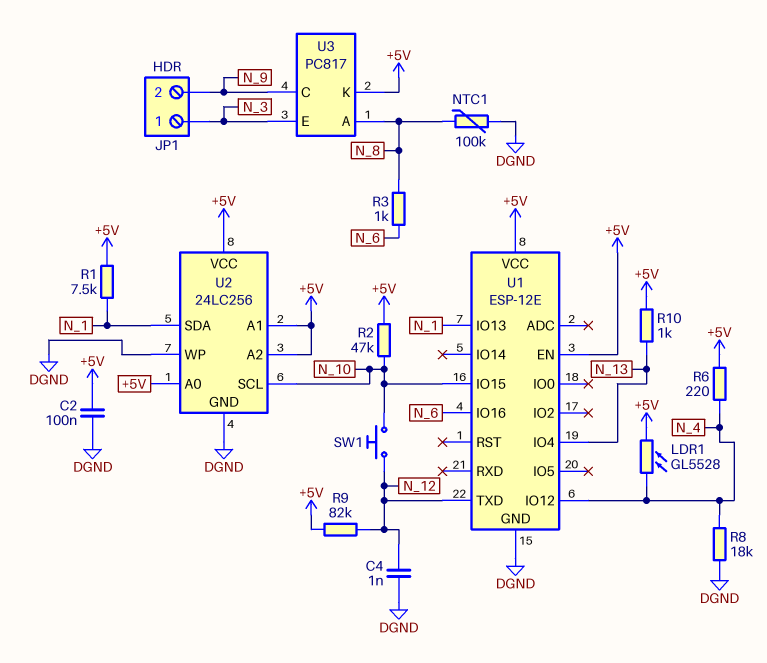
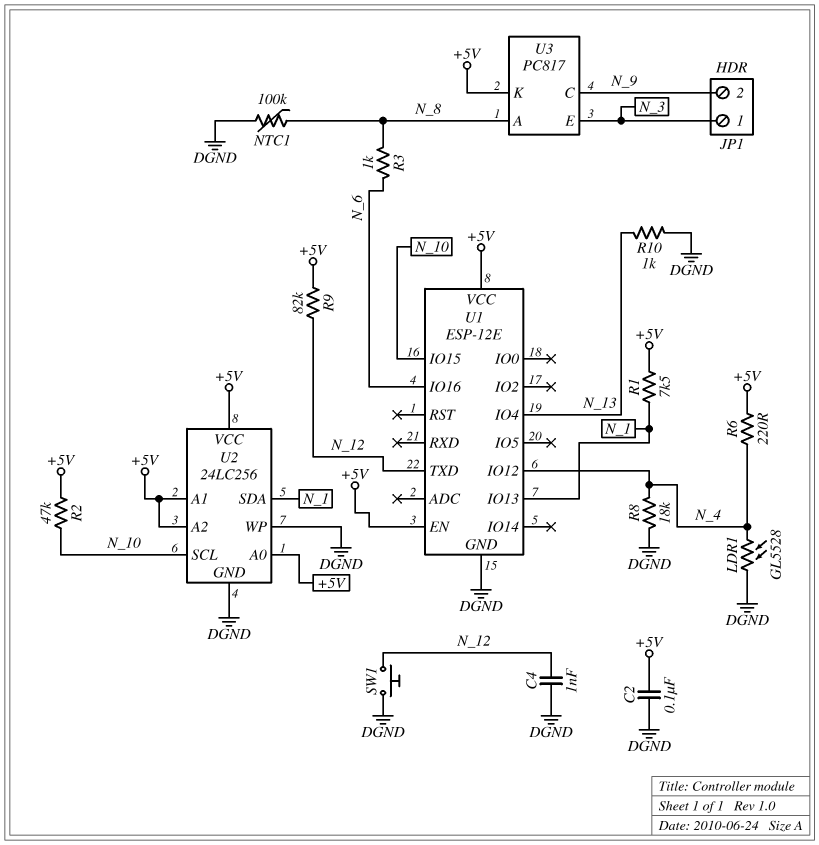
LDR1: GL5528 (+5V, N_4) -> GL5528 (DGND, N_4)
R10: 1k (+5V, N_13) -> 1k (DGND, N_13)
SW1: button (N_10, N_12) -> button (DGND, N_12)

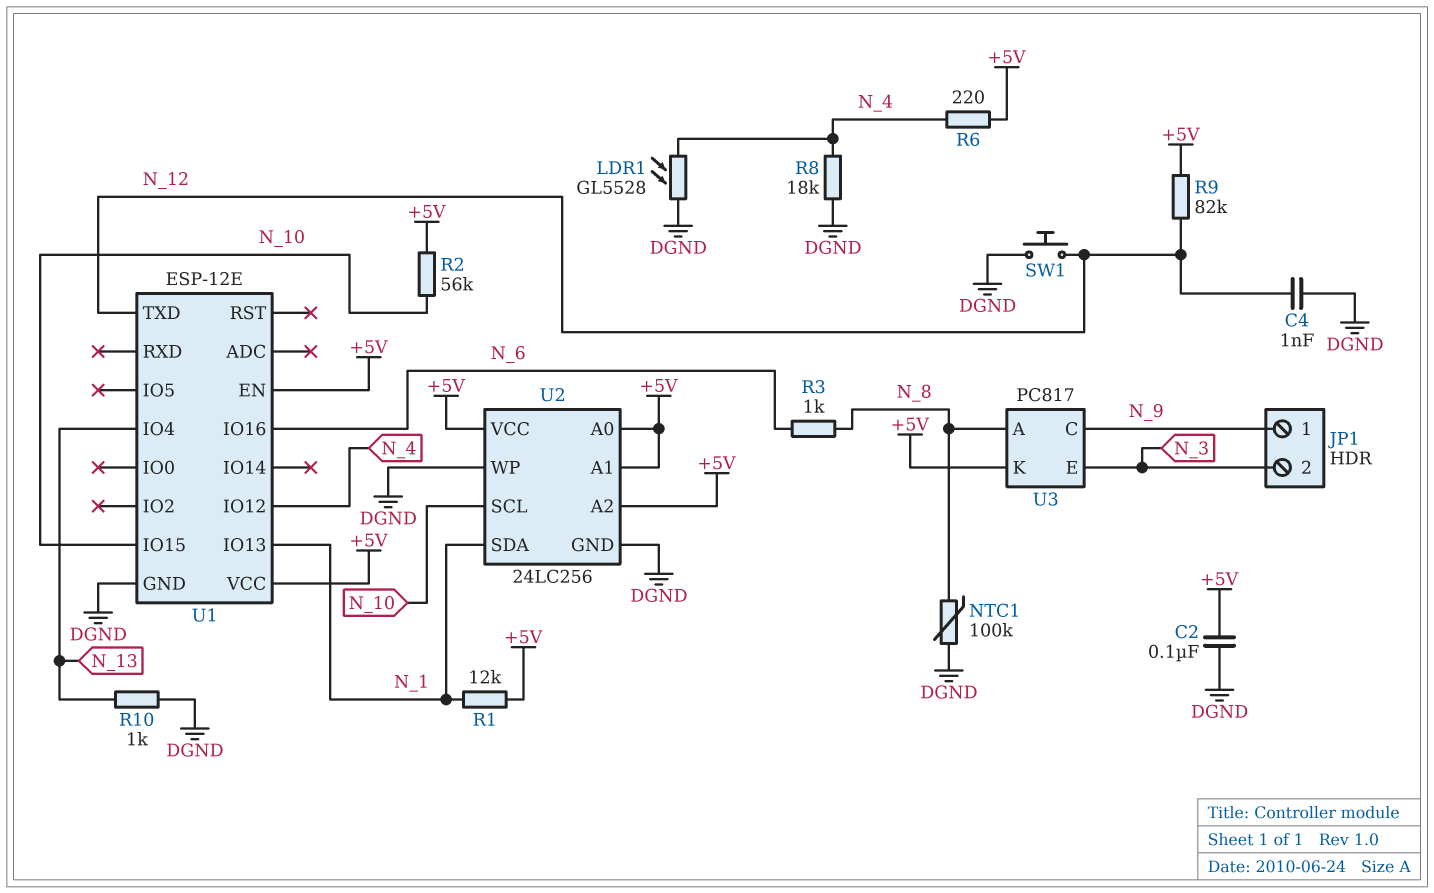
JP1 pin 1: N_3 -> N_9
JP1 pin 2: N_9 -> N_3
R1: 7.5k (+5V, N_1) -> 12k (+5V, N_1)
R2: 47k (+5V, N_10) -> 56k (+5V, N_10)

